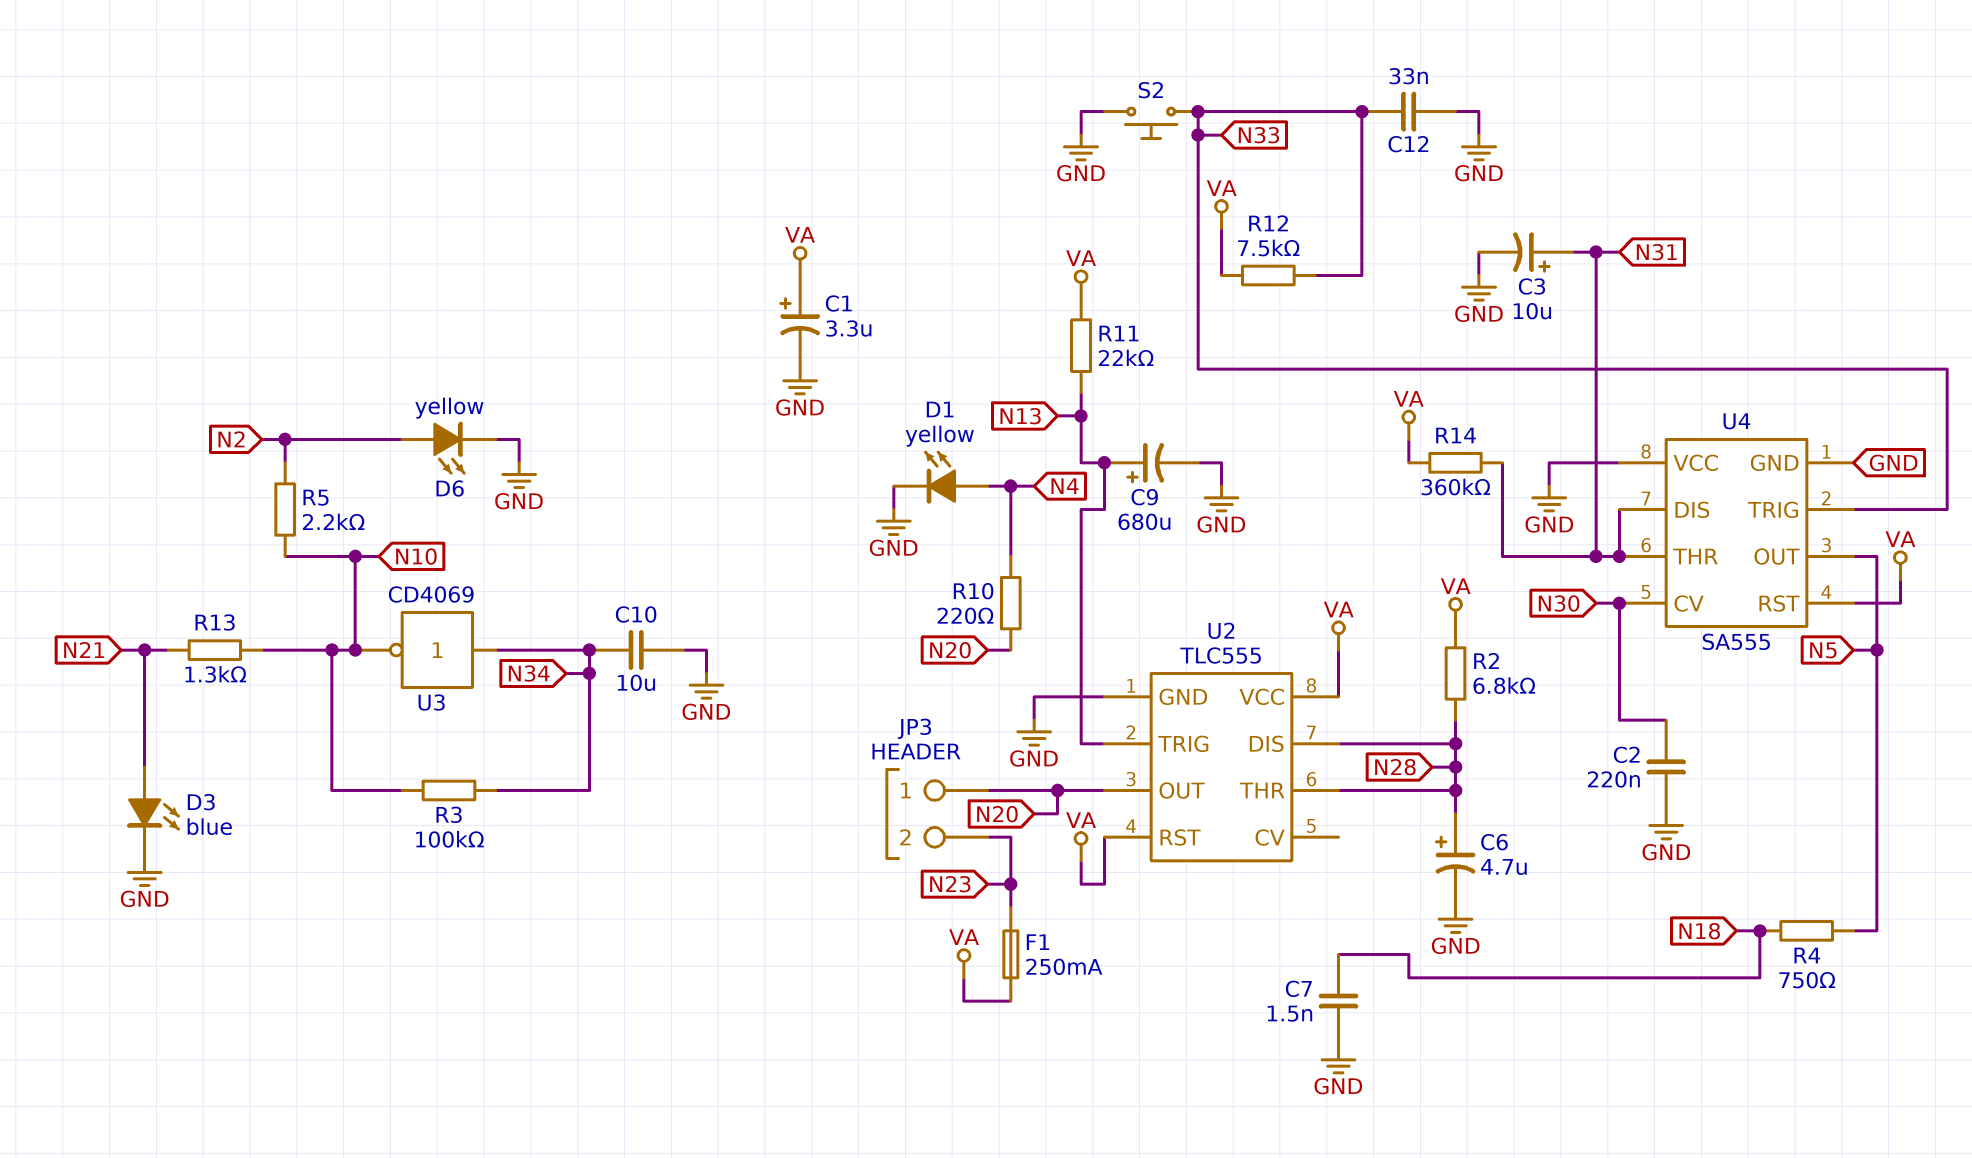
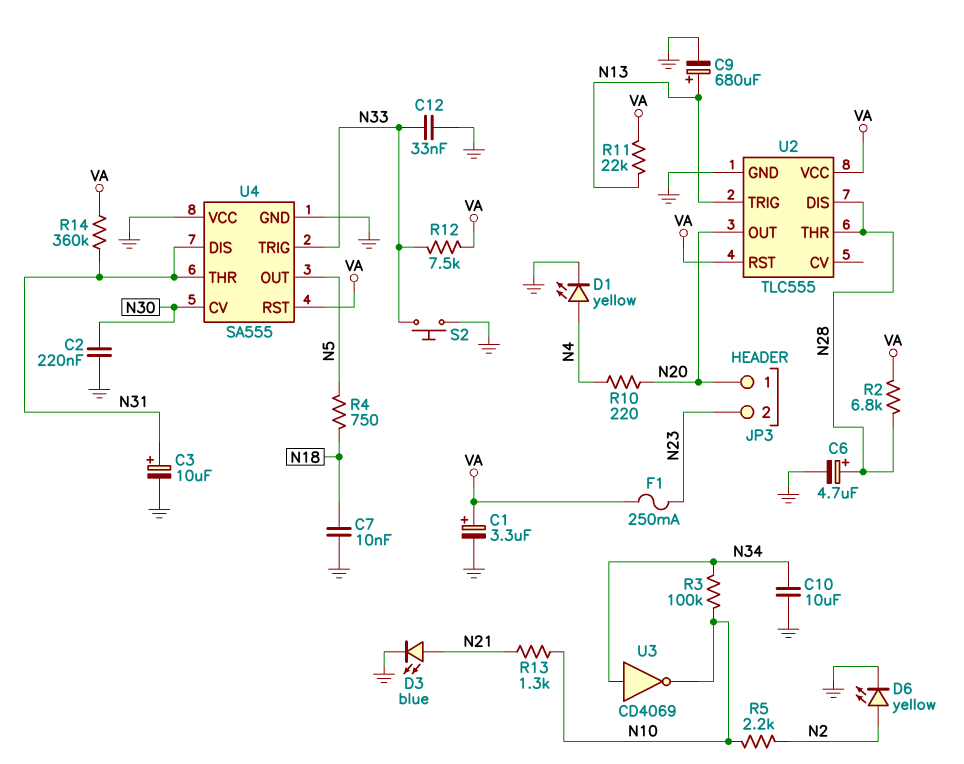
C7: 1.5nF (GND, N18) -> 10nF (GND, N18)

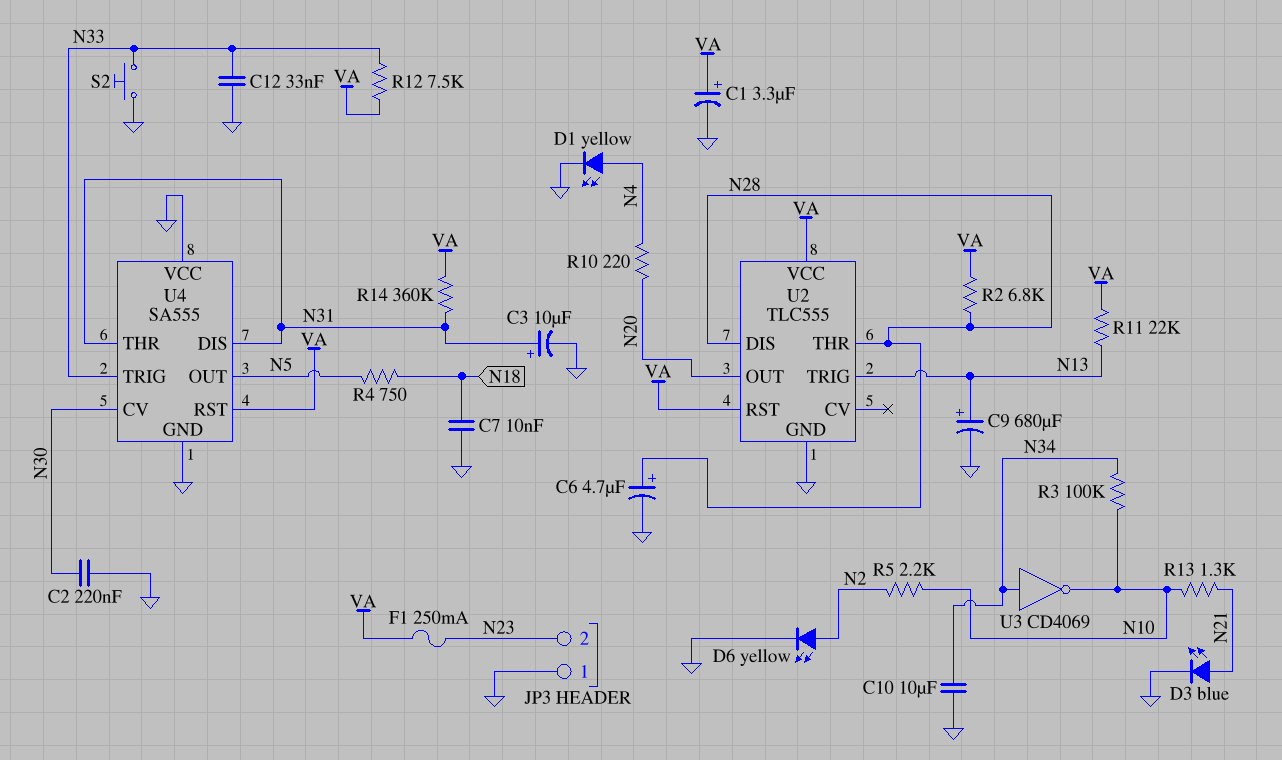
JP3 pin 1: N20 -> GND

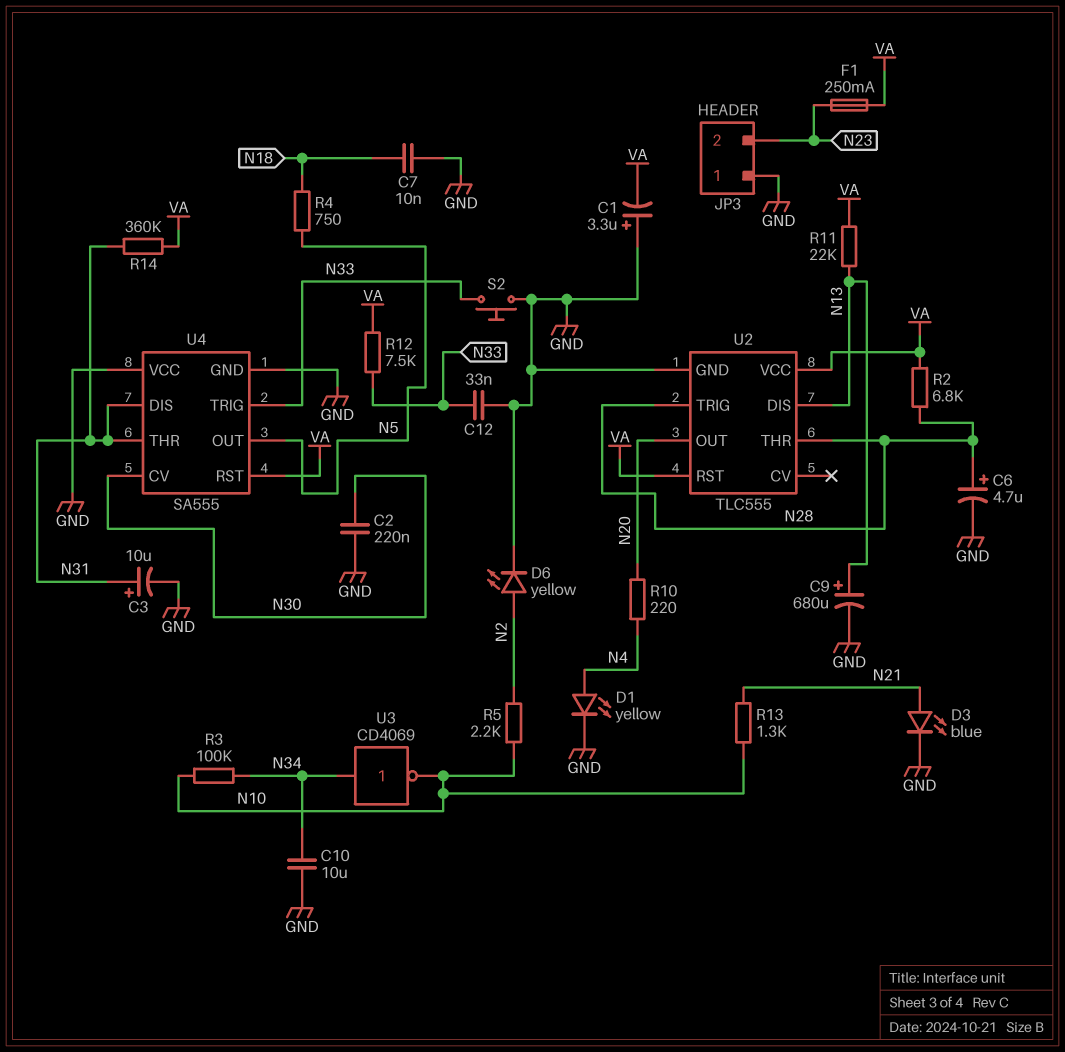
C1: 3.3uF (plus VA, minus GND) -> 3.3uF (plus GND, minus VA)
U2 pin DIS: N28 -> N13
U2 pin TRIG: N13 -> N28

